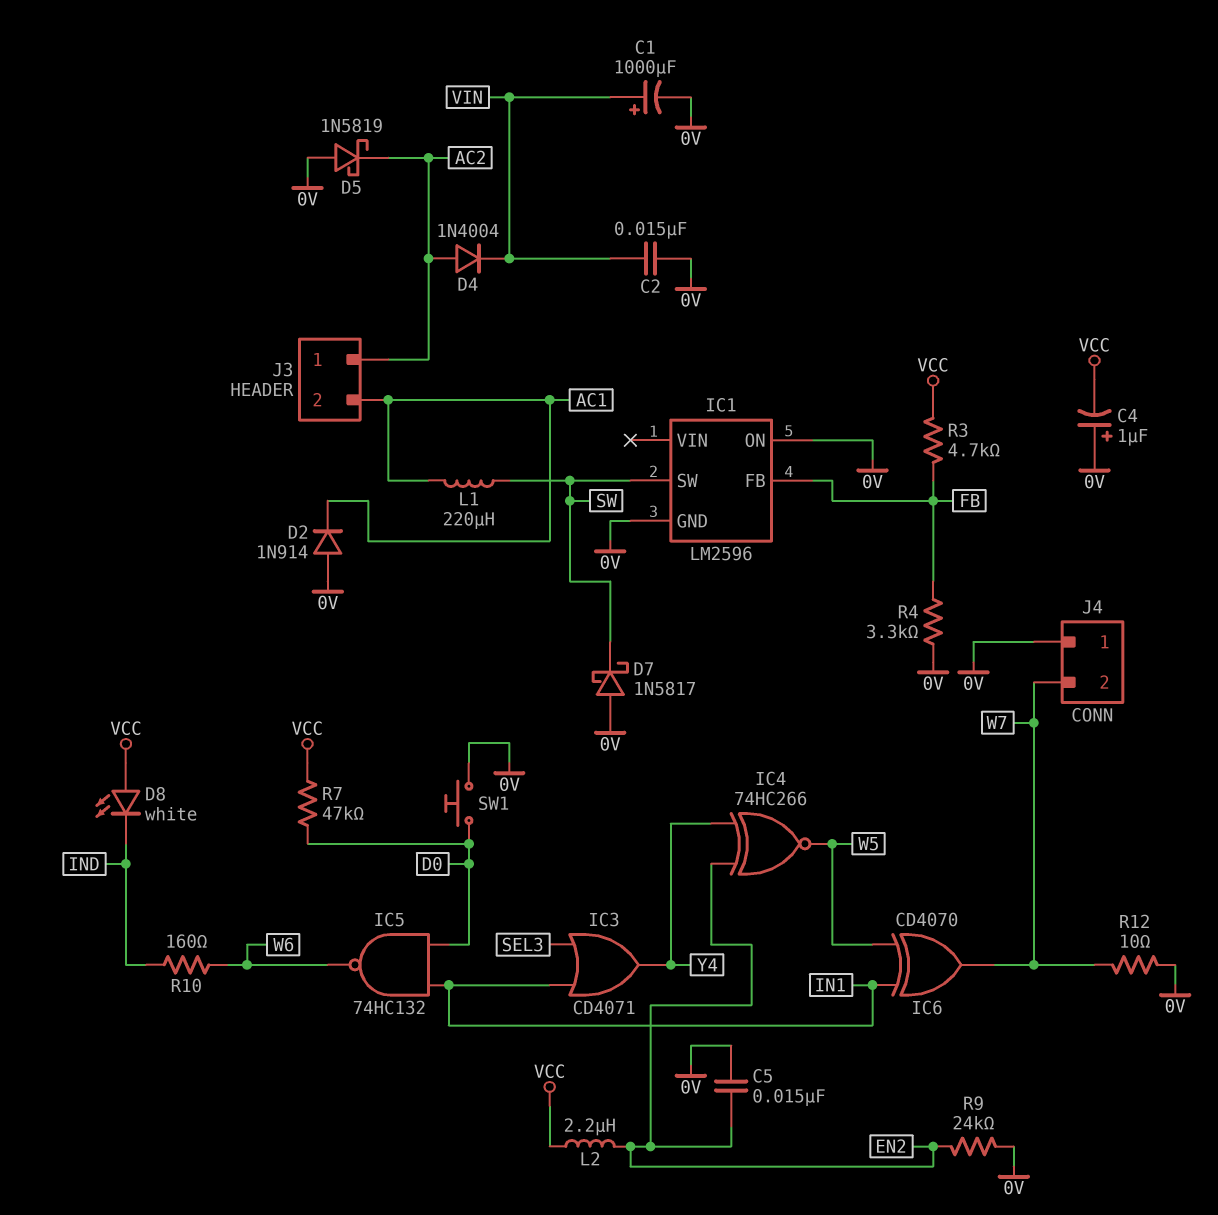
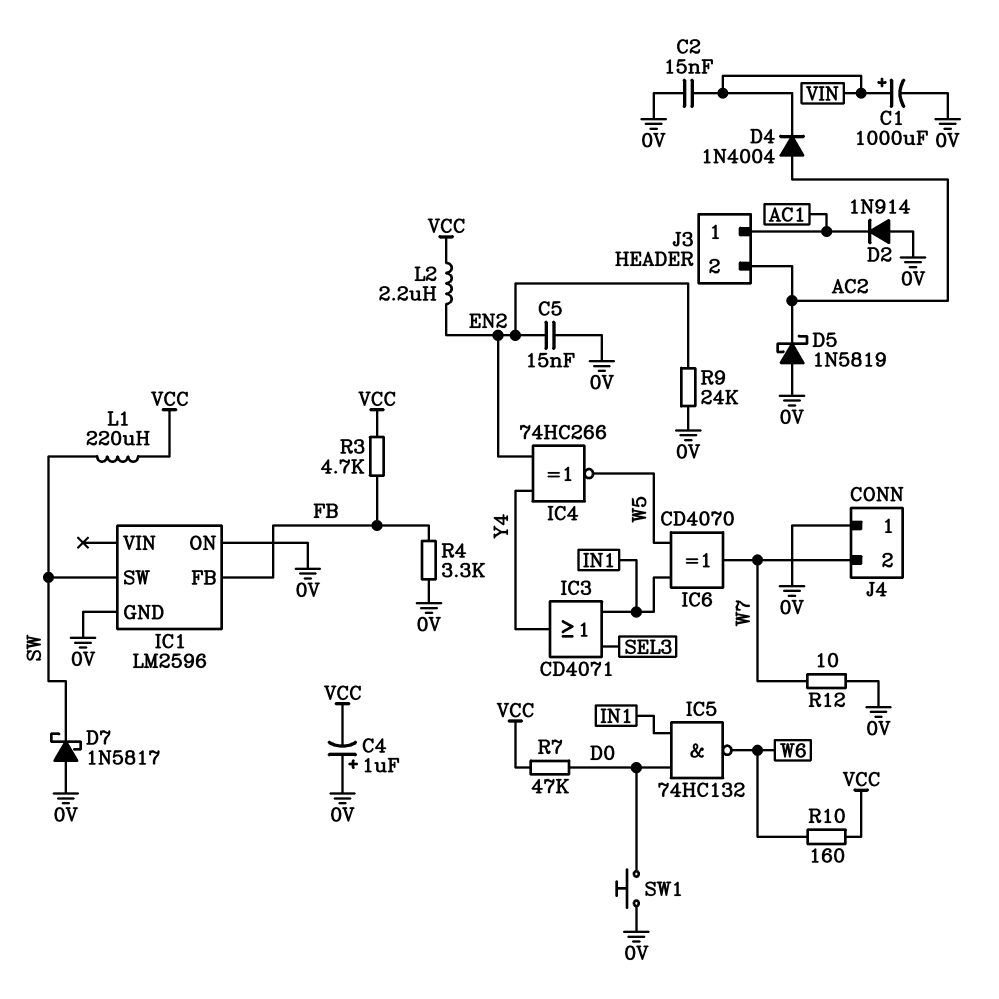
D8: LED white (A VCC, K IND) -> none
J3 pin 1: AC2 -> AC1
J3 pin 2: AC1 -> AC2
L1: 220uH (AC1, SW) -> 220uH (SW, VCC)
R10: 160 (IND, W6) -> 160 (VCC, W6)

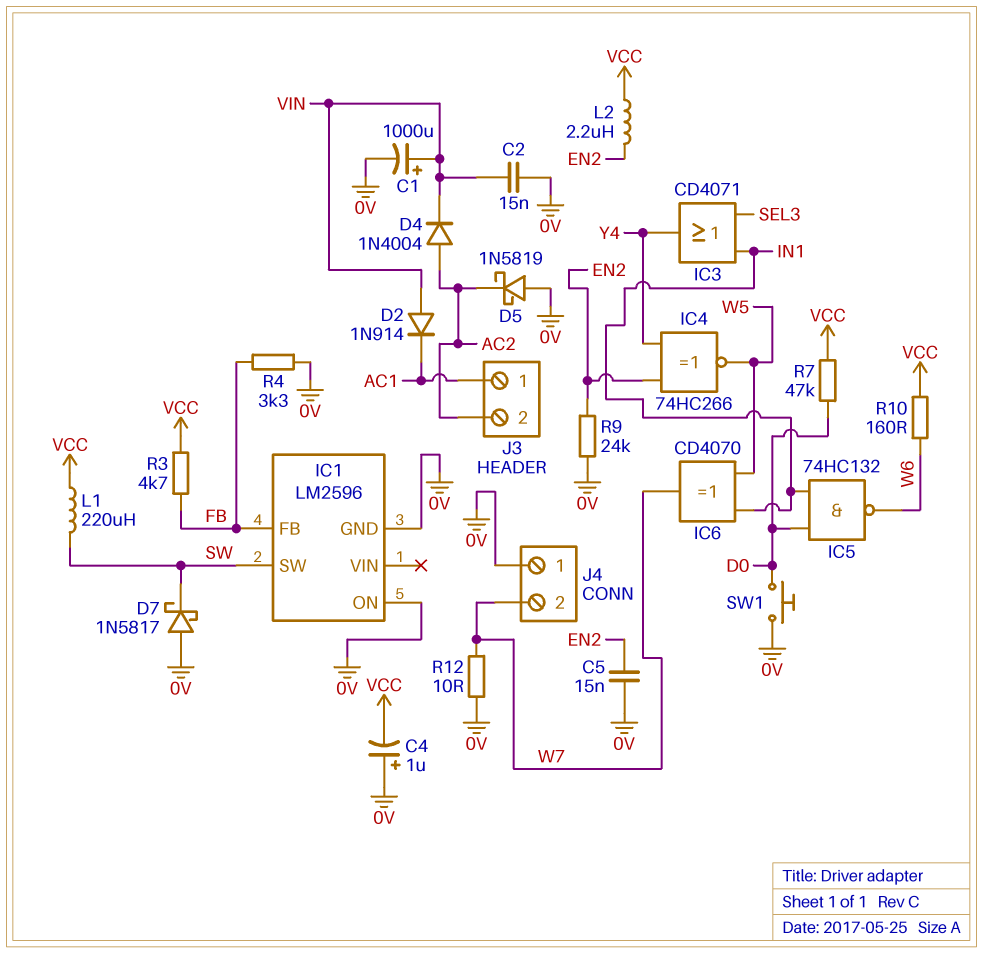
D2: diode 1N914 (A 0V, K AC1) -> diode 1N914 (A VIN, K AC1)

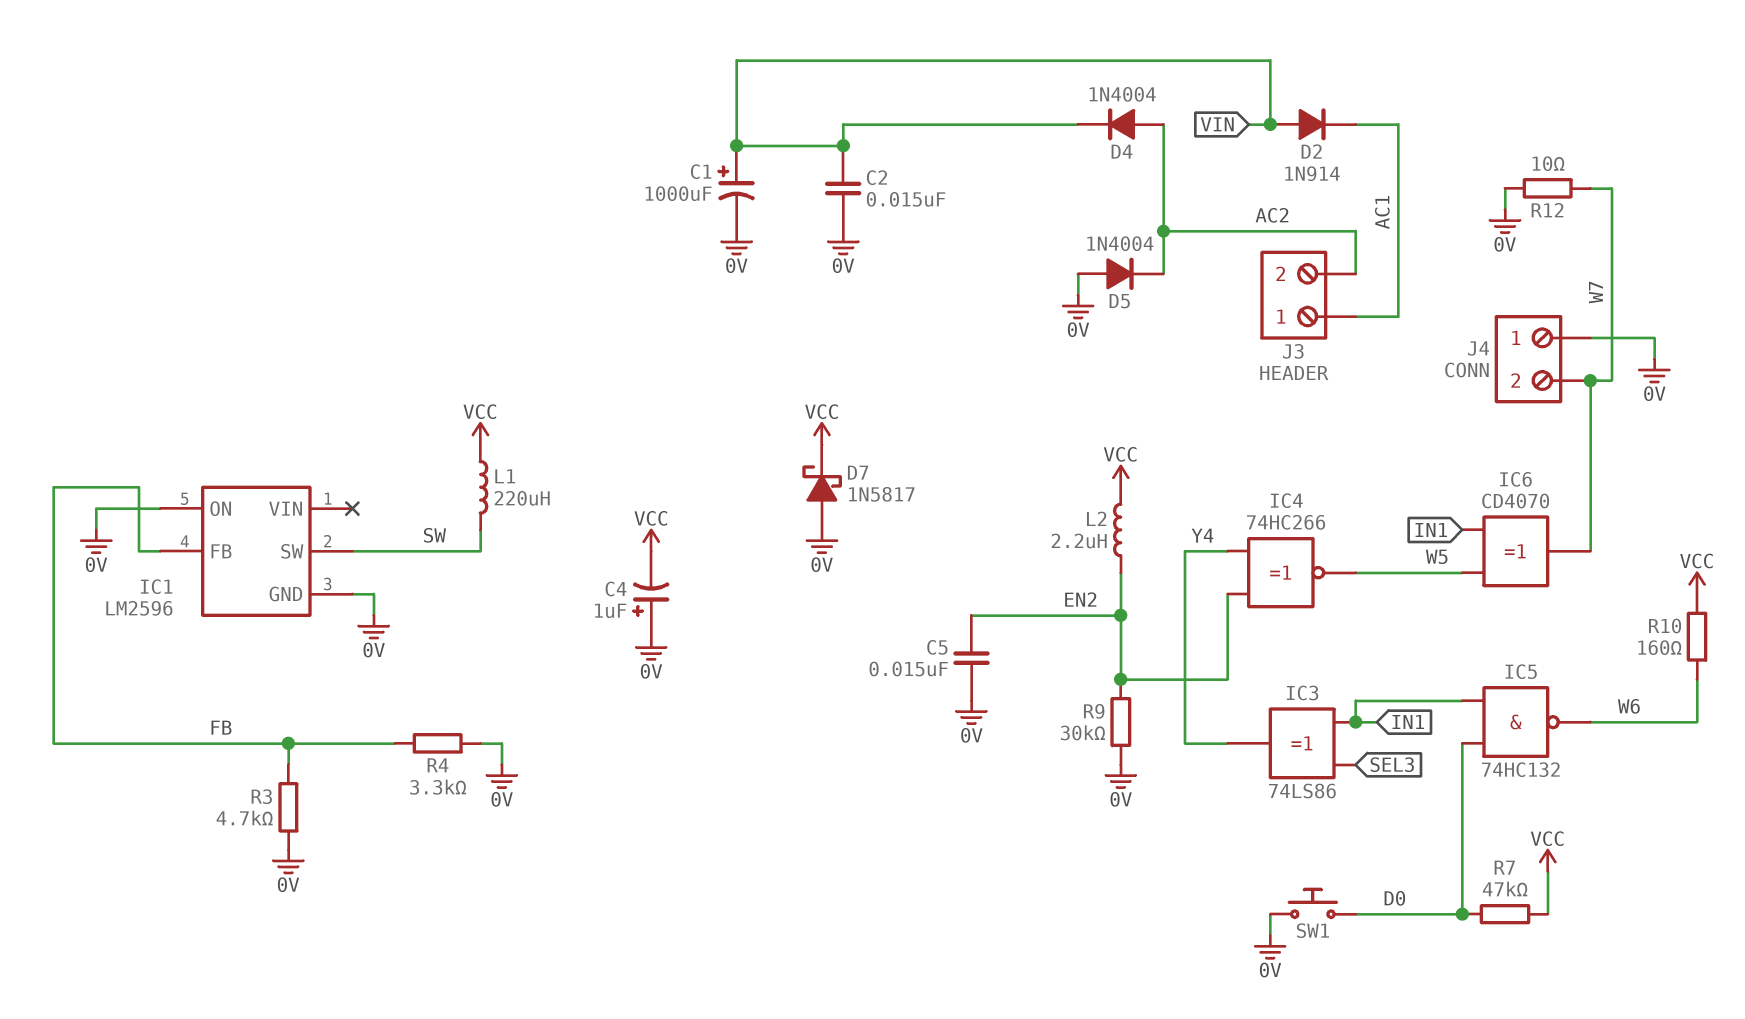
D5: schottky 1N5819 (A 0V, K AC2) -> diode 1N4004 (A 0V, K AC2)
D7: schottky 1N5817 (A 0V, K SW) -> schottky 1N5817 (A 0V, K VCC)
IC3: OR CD4071 (in IN1, in SEL3, out Y4) -> XOR 74LS86 (in IN1, in SEL3, out Y4)
R3: 4.7k (FB, VCC) -> 4.7k (0V, FB)
R9: 24k (0V, EN2) -> 30k (0V, EN2)

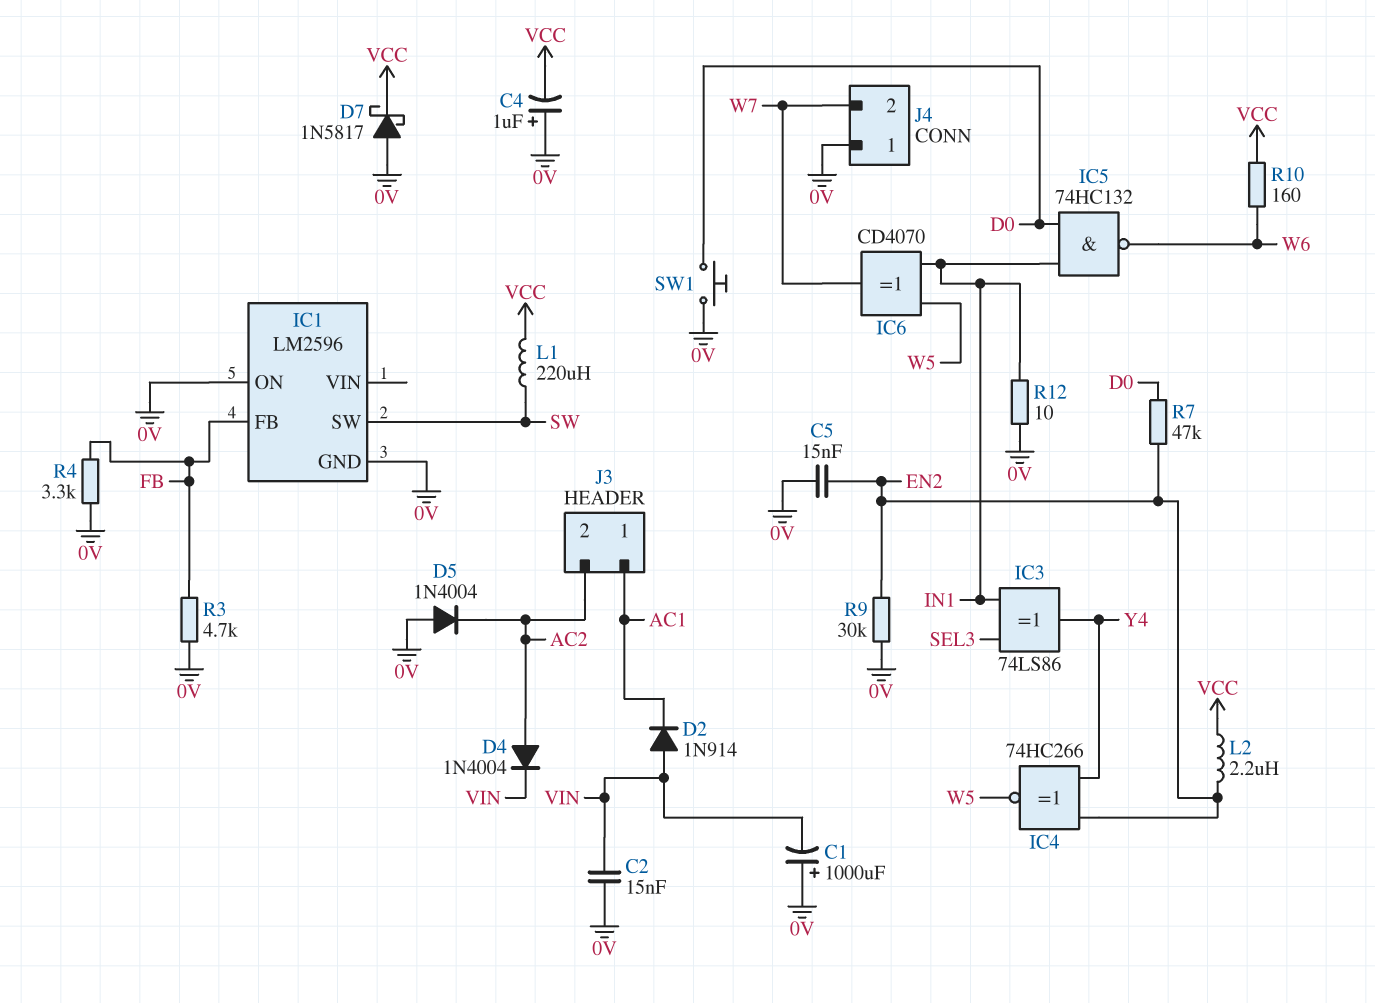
C1: 1000uF (plus VIN, minus 0V) -> 1000uF (plus 0V, minus VIN)
R7: 47k (D0, VCC) -> 47k (D0, EN2)
R12: 10 (0V, W7) -> 10 (0V, IN1)

